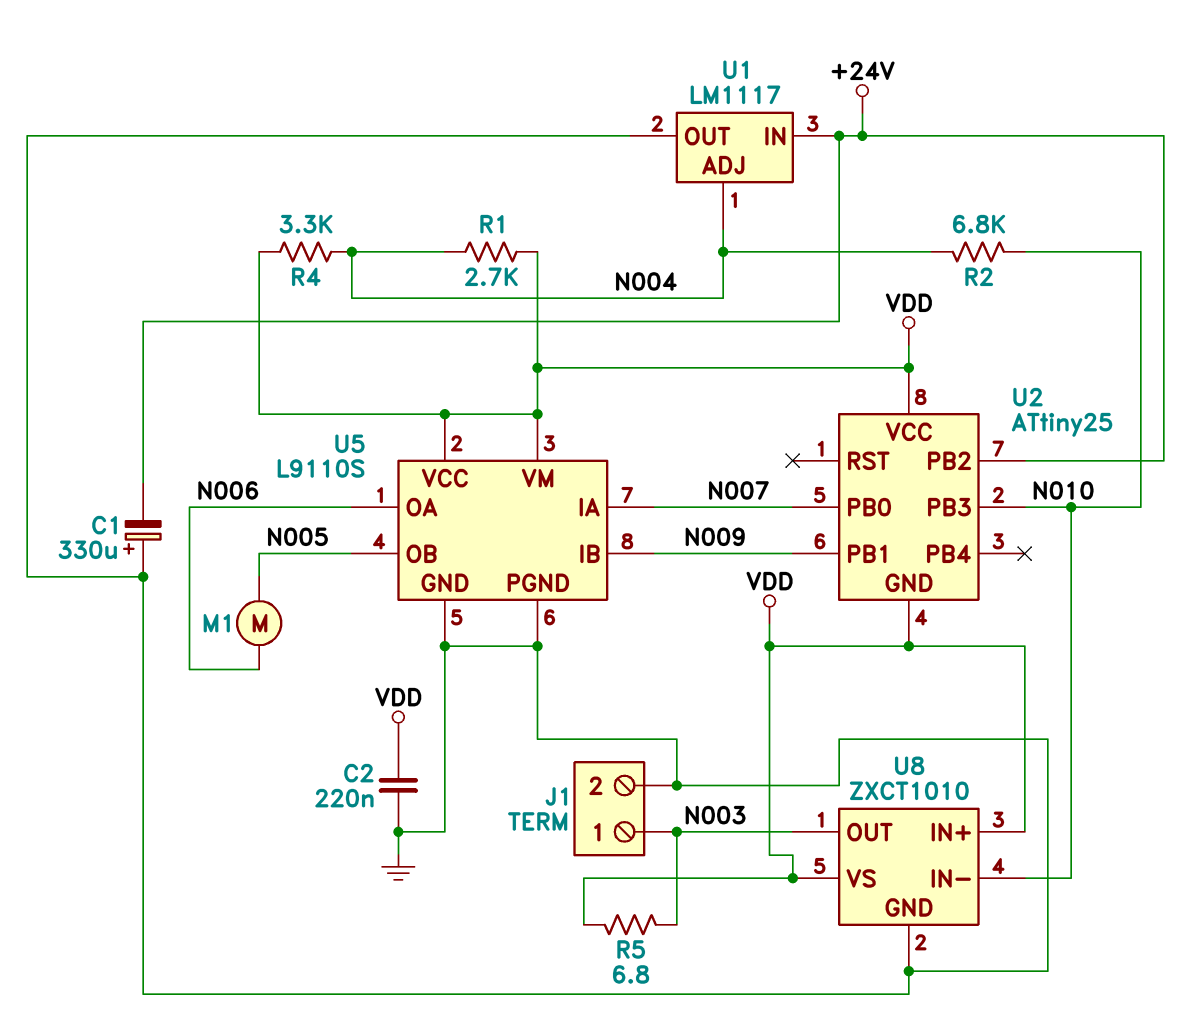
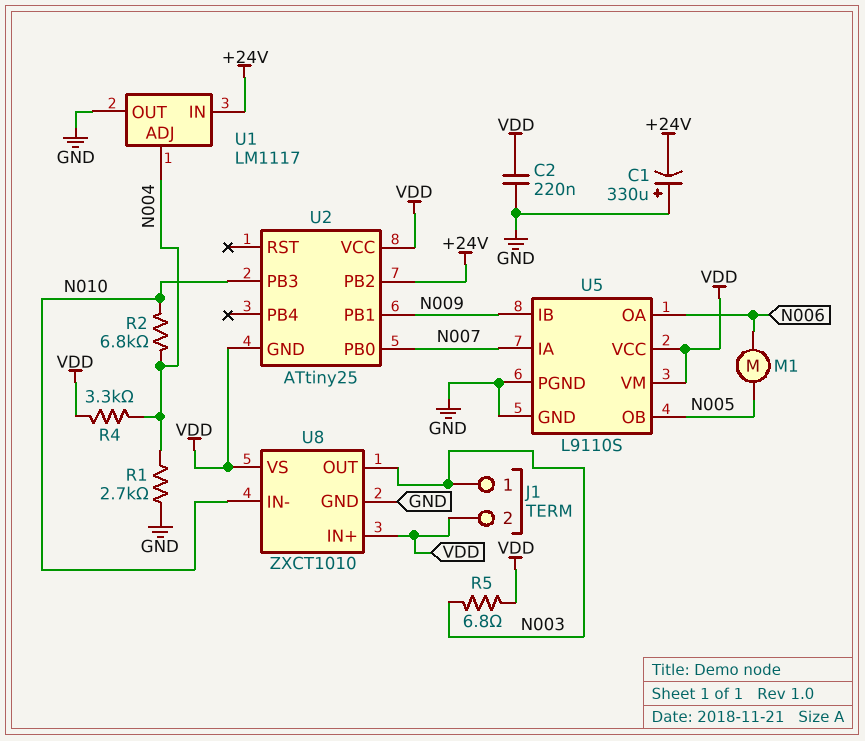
J1 pin 2: GND -> VDD
R1: 2.7k (N004, VDD) -> 2.7k (GND, N004)

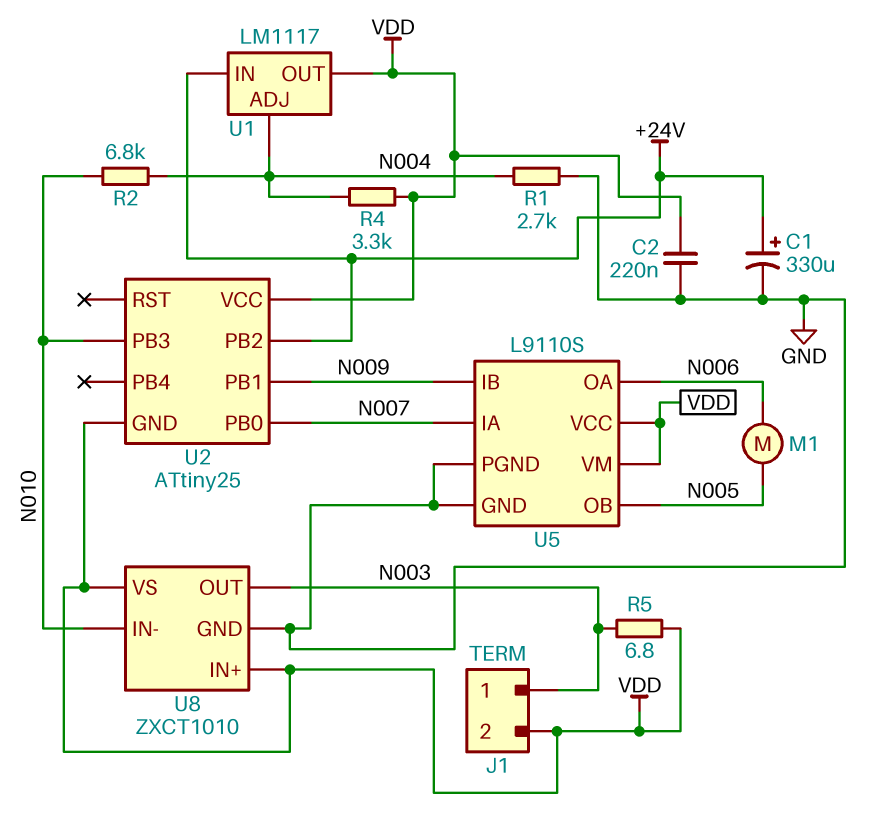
C1: 330uF (plus GND, minus +24V) -> 330uF (plus +24V, minus GND)
U1 pin OUT: GND -> VDD

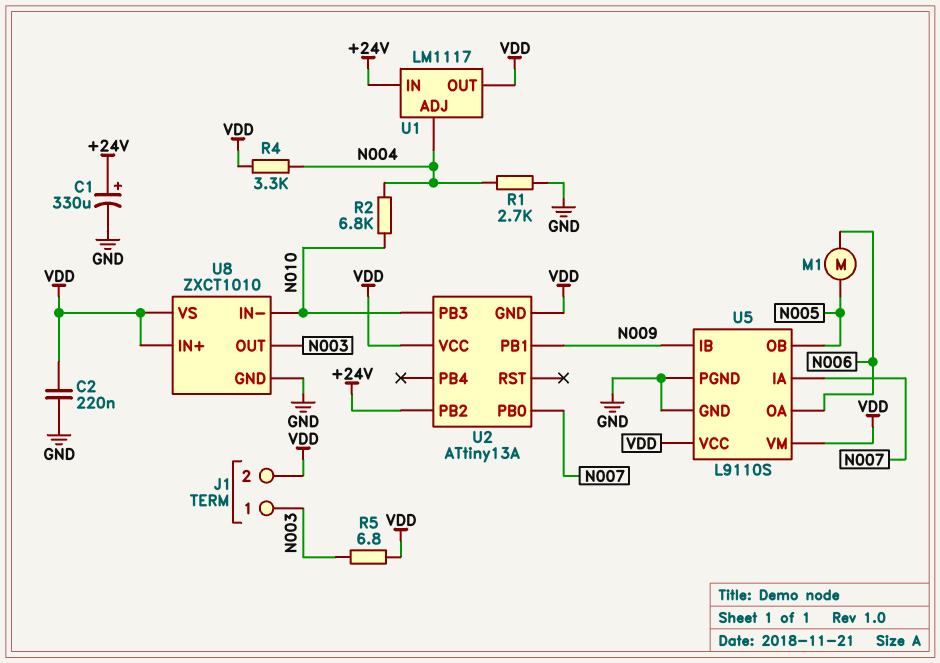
U2: ATtiny25 -> ATtiny13A

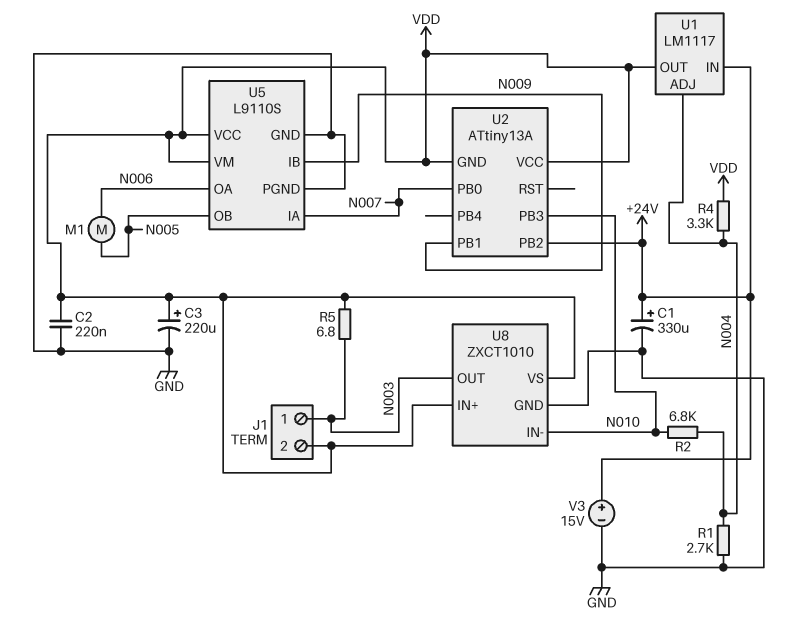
C3: none -> 220uF (plus VDD, minus GND)
V3: none -> 15V (plus +24V, minus GND)

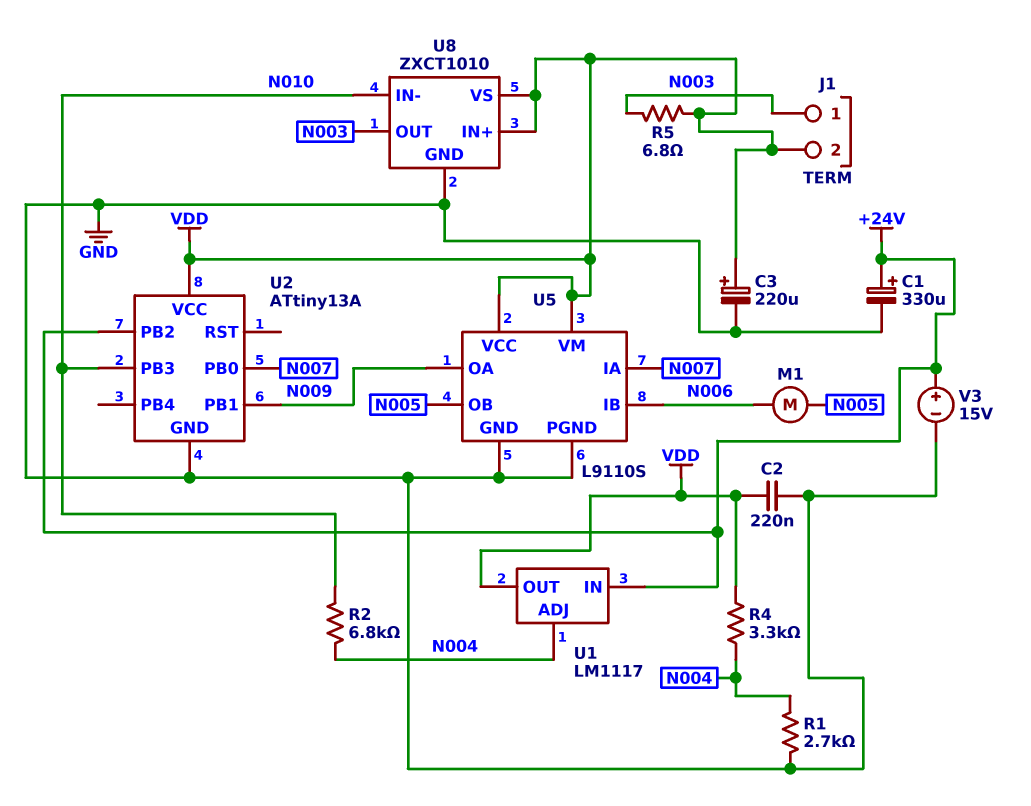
U2 pin GND: VDD -> GND
U5 pin IB: N009 -> N006
U5 pin OA: N006 -> N009

